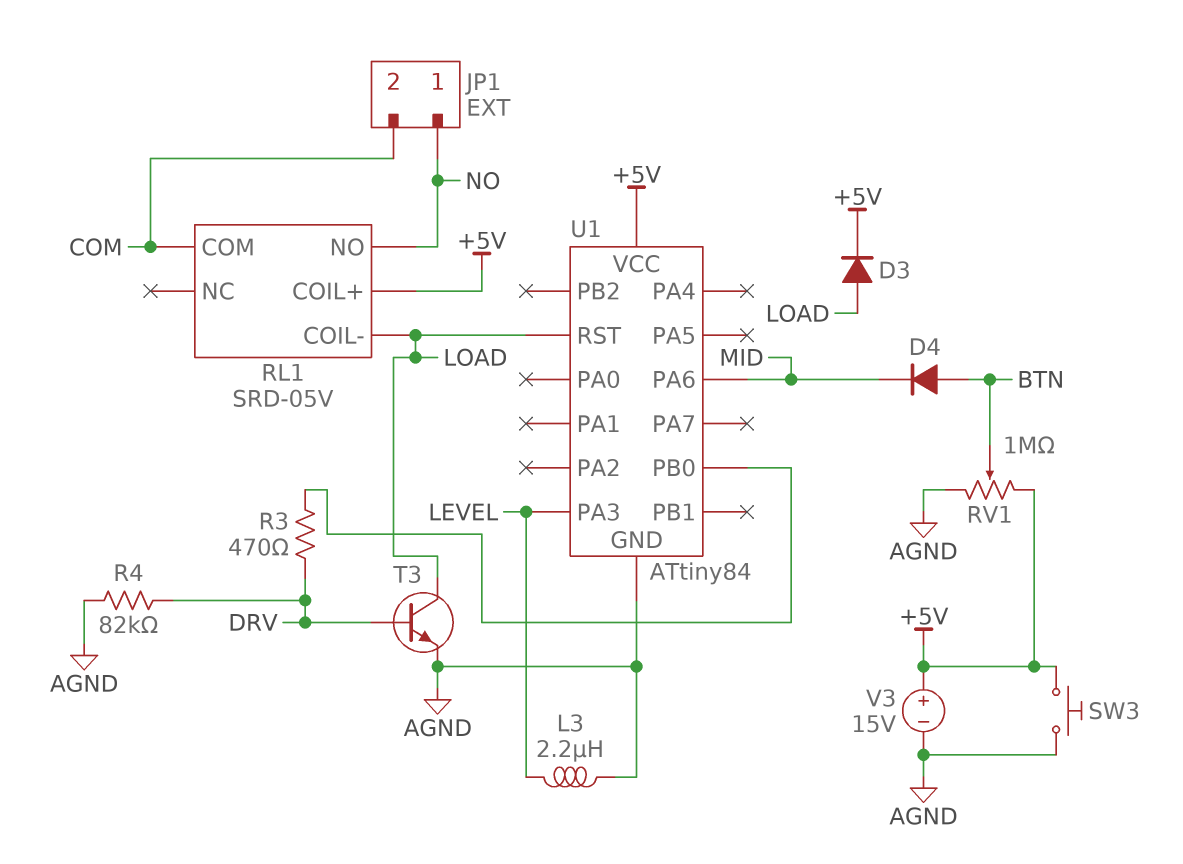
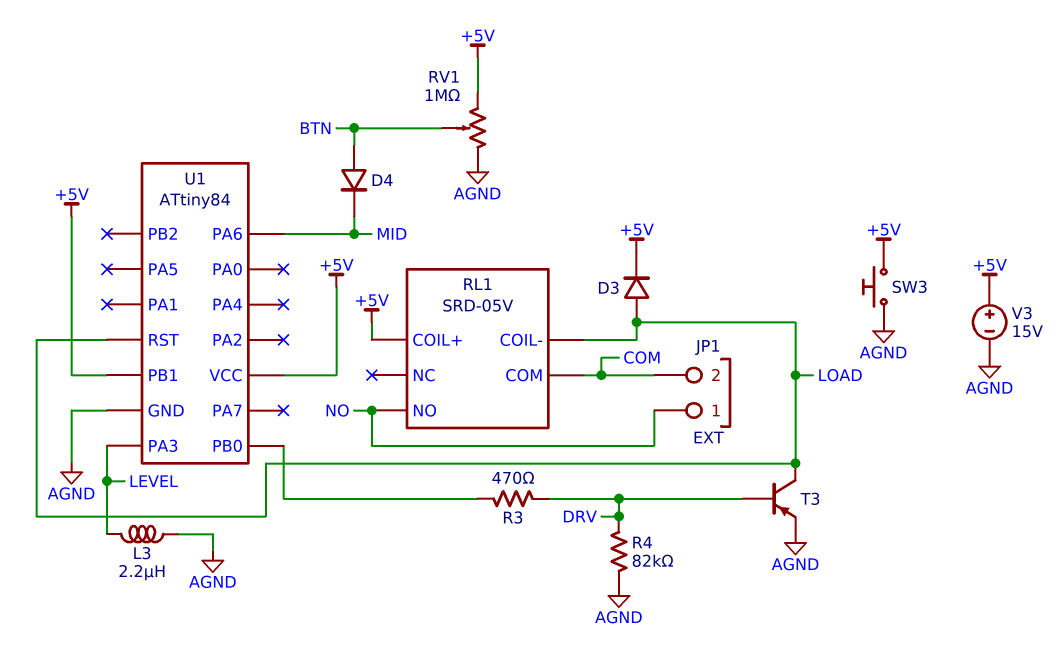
T3: NPN (B DRV, C LOAD, E AGND) -> PNP (B DRV, C LOAD, E AGND)
U1 pin PB1: none -> +5V

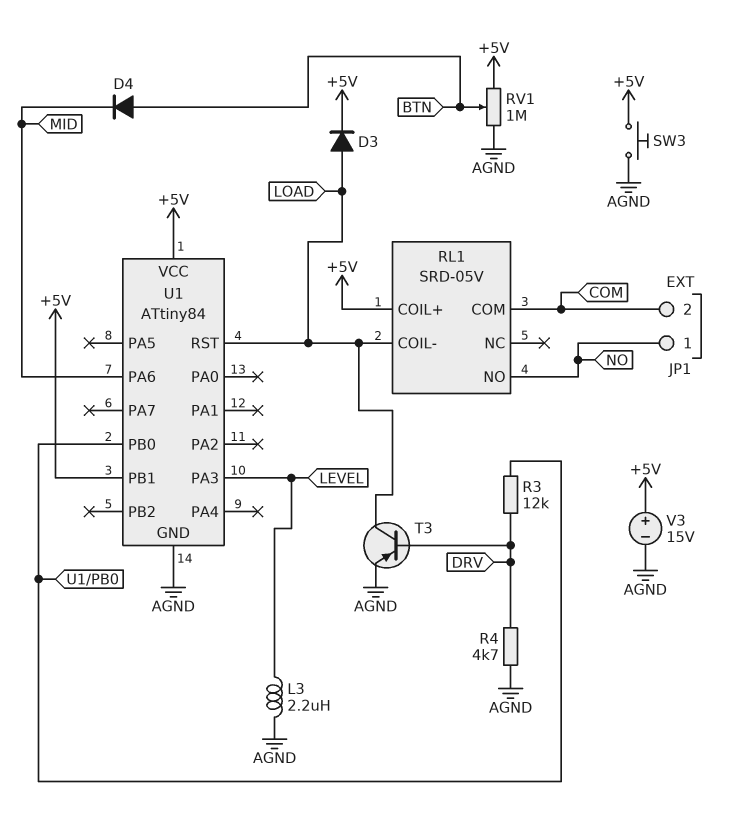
R3: 470 (DRV, U1/PB0) -> 12k (DRV, U1/PB0)
R4: 82k (AGND, DRV) -> 4.7k (AGND, DRV)

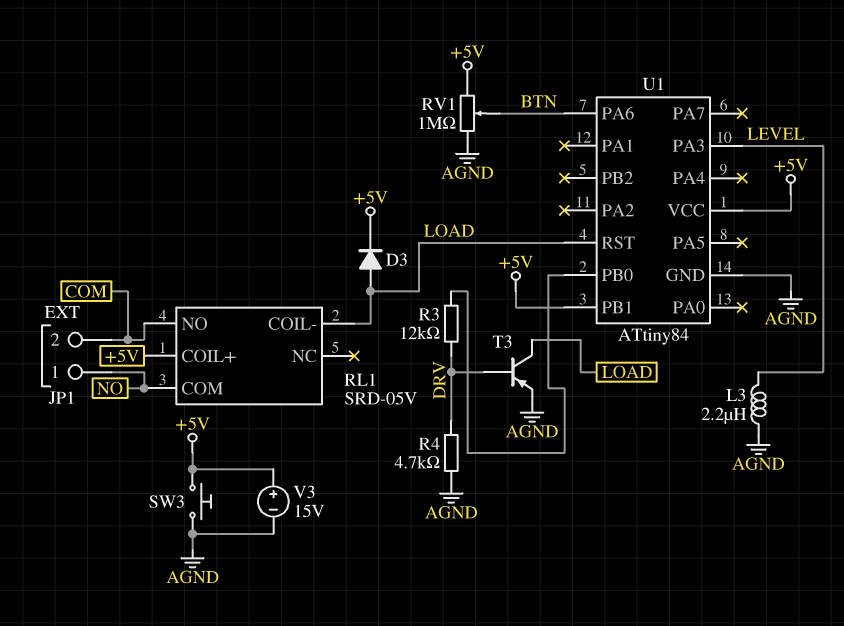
D4: diode (A BTN, K MID) -> none
RL1 pin COM: COM -> NO
RL1 pin NO: NO -> COM
U1 pin PA6: MID -> BTN

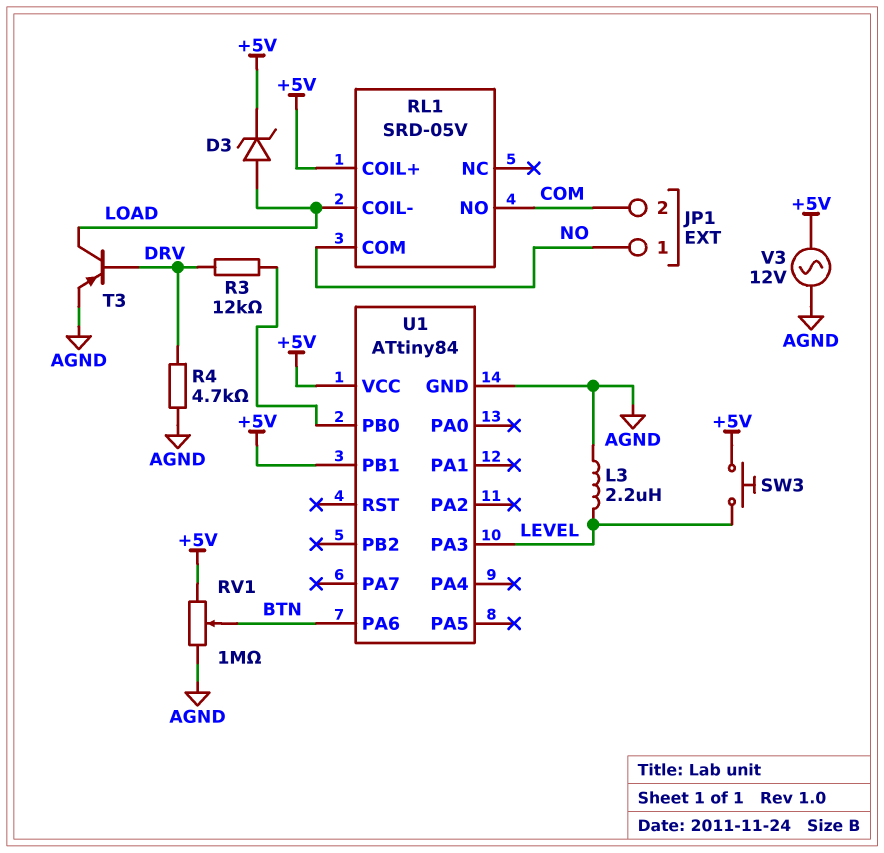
D3: diode (A LOAD, K +5V) -> zener (A LOAD, K +5V)
SW3: button (+5V, AGND) -> button (+5V, LEVEL)
U1 pin RST: LOAD -> none
V3: 15V (plus +5V, minus AGND) -> AC 12V (+5V, AGND)

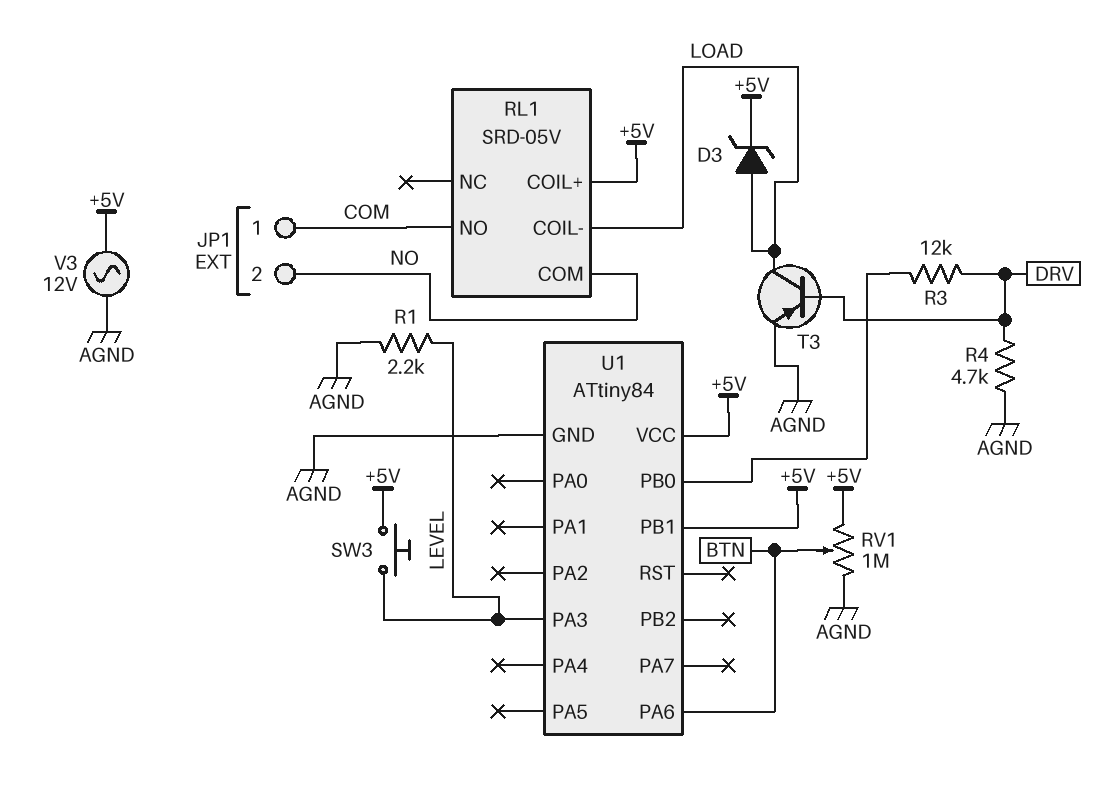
JP1 pin 1: NO -> COM
JP1 pin 2: COM -> NO
L3: 2.2uH (AGND, LEVEL) -> none
R1: none -> 2.2k (AGND, LEVEL)

